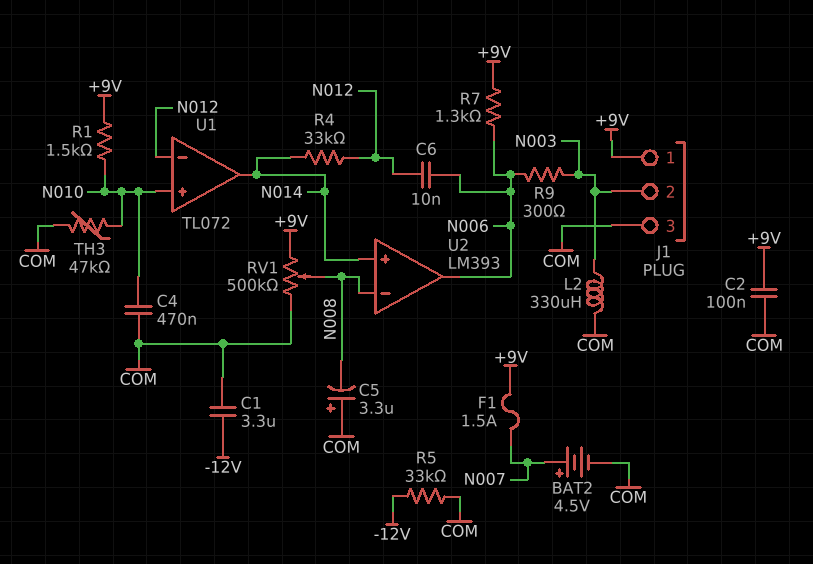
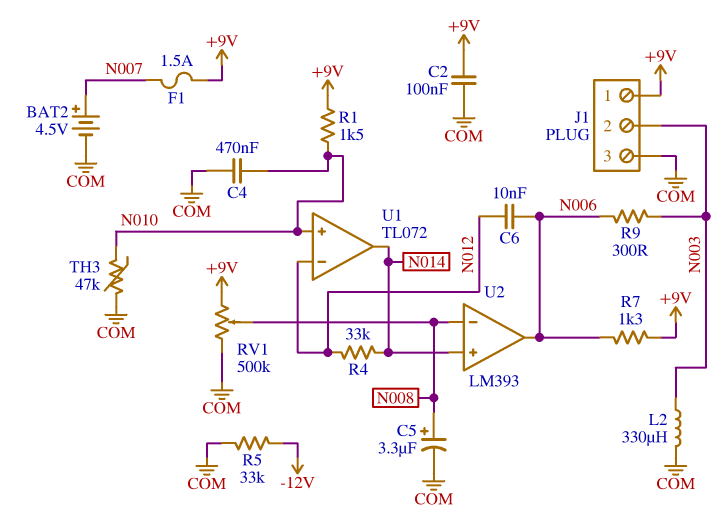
C1: 3.3uF (-12V, COM) -> none
C5: 3.3uF (plus COM, minus N008) -> 3.3uF (plus N008, minus COM)

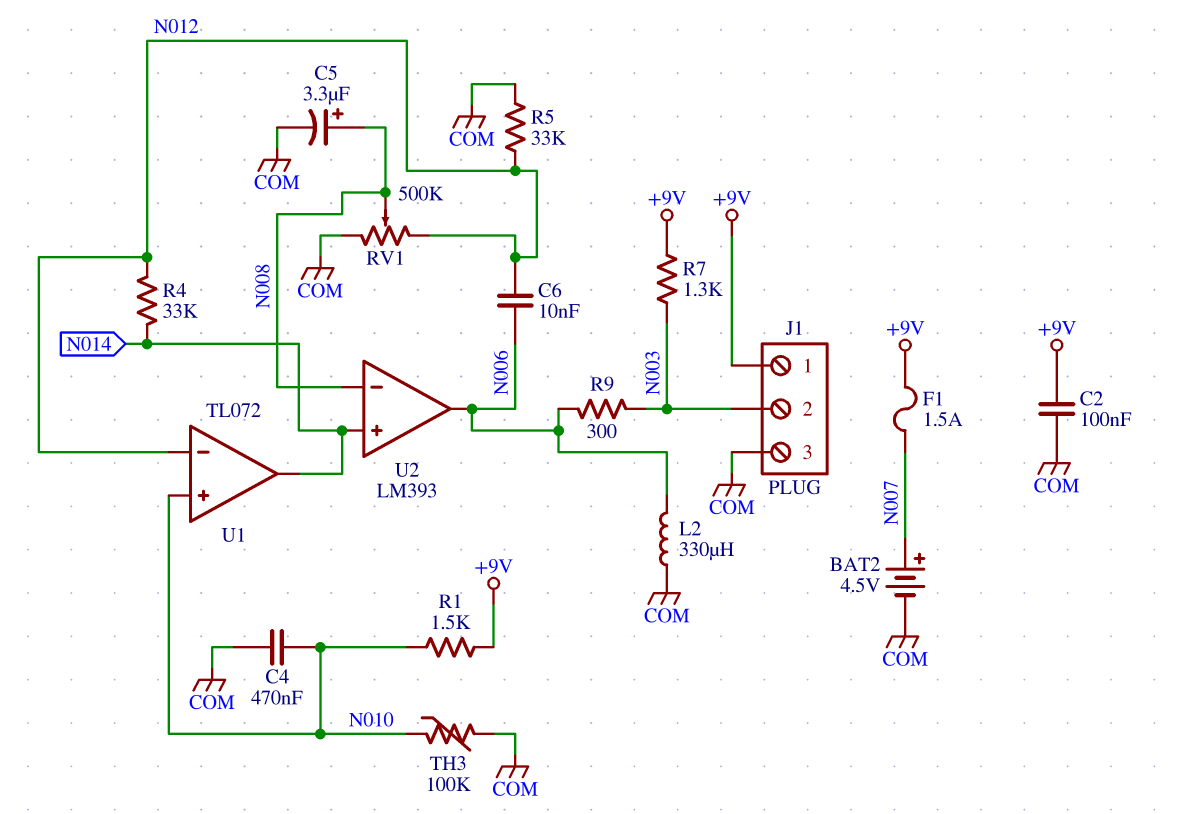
L2: 330uH (COM, N003) -> 330uH (COM, N006)
R5: 33k (-12V, COM) -> 33k (COM, N012)
R7: 1.3k (+9V, N006) -> 1.3k (+9V, N003)
RV1: 500k (+9V, COM, wiper N008) -> 500k (COM, N012, wiper N008)
TH3: 47k (COM, N010) -> 100k (COM, N010)

